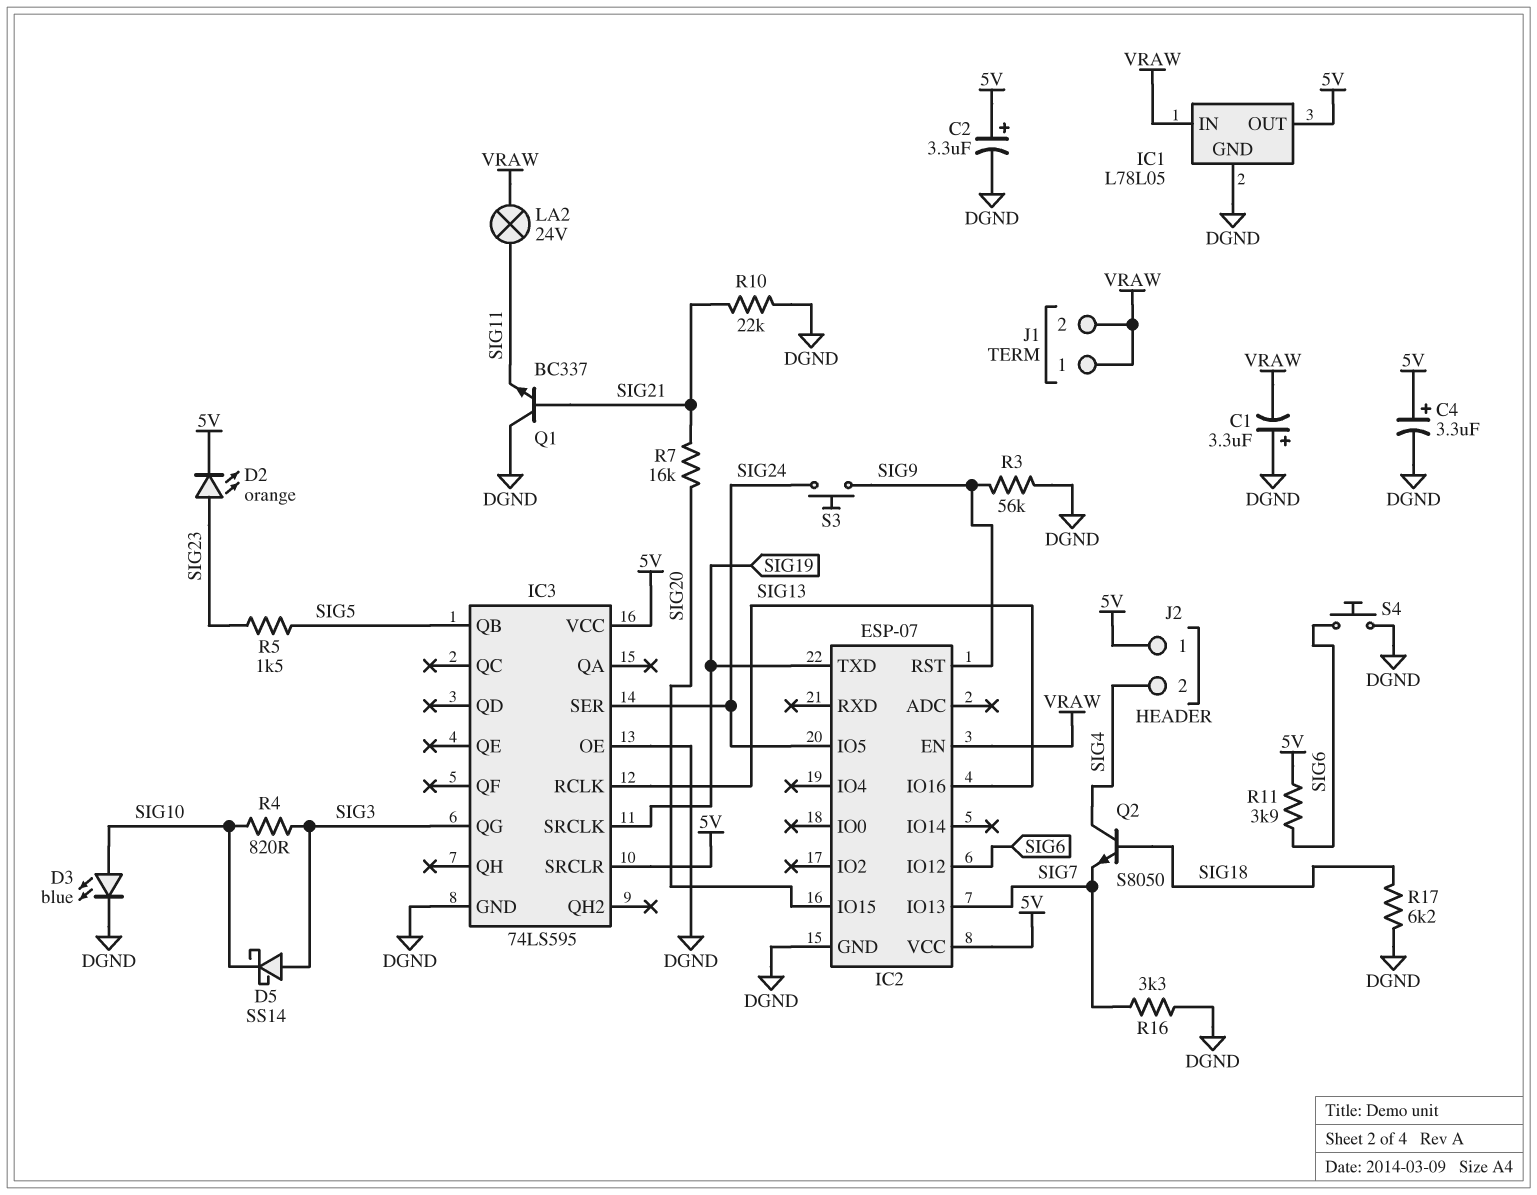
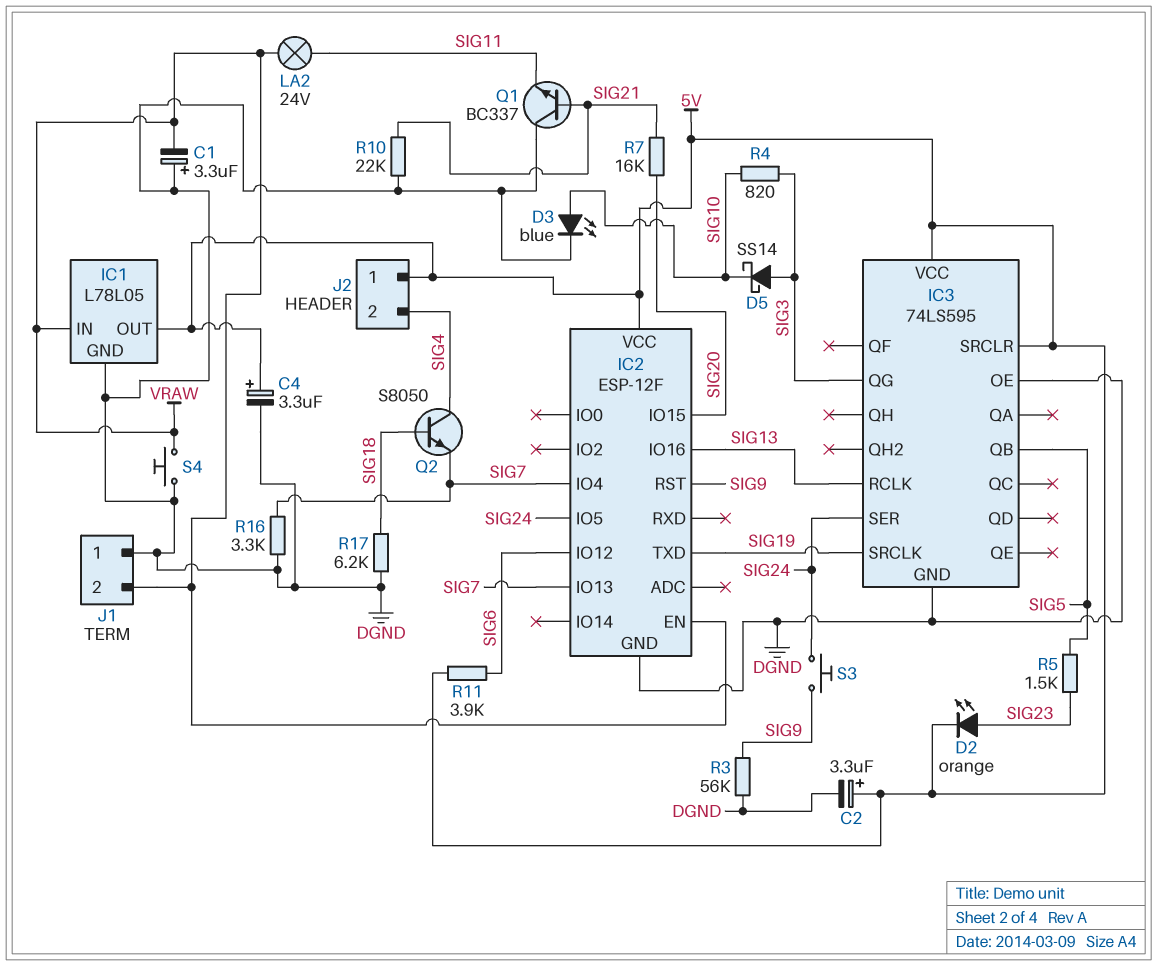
IC2: ESP-07 -> ESP-12F
IC2 pin IO4: none -> SIG7
J1 pin 1: VRAW -> DGND
S4: button (DGND, SIG6) -> button (DGND, VRAW)

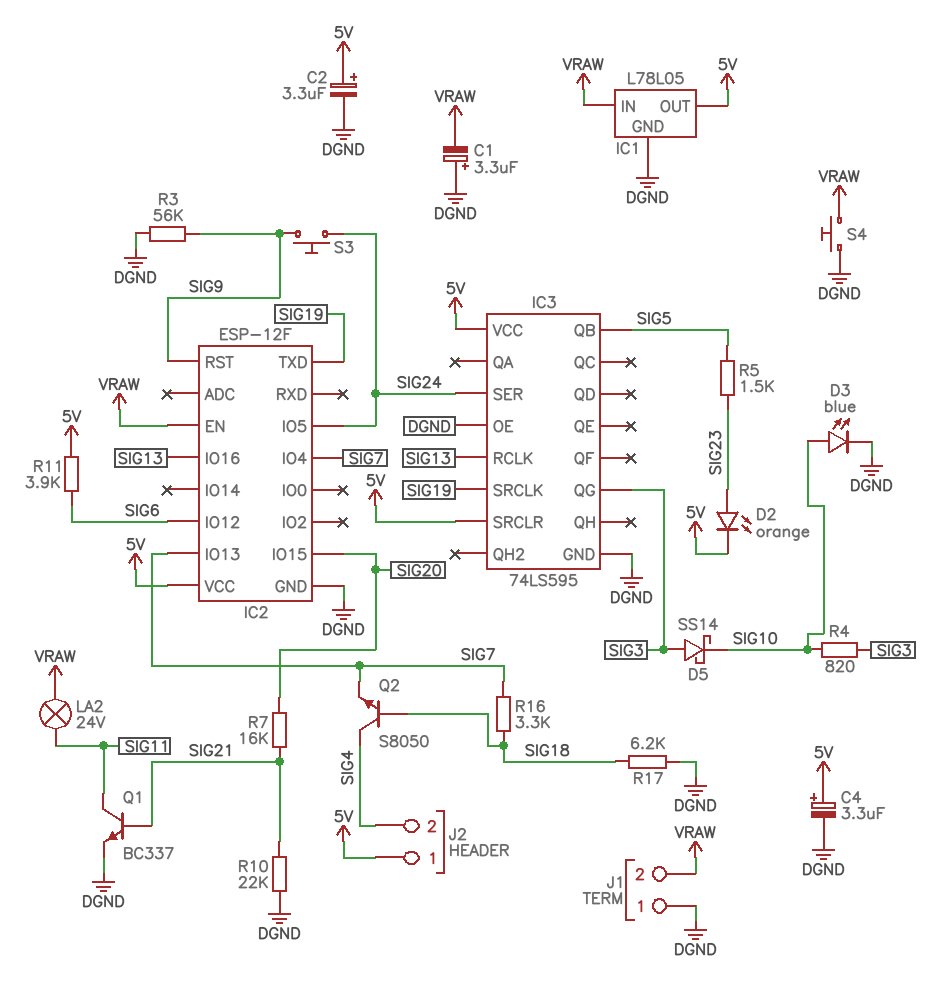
Q1: NPN BC337 (B SIG21, C DGND, E SIG11) -> NPN BC337 (B SIG21, C SIG11, E DGND)
R16: 3.3k (DGND, SIG7) -> 3.3k (SIG7, SIG18)

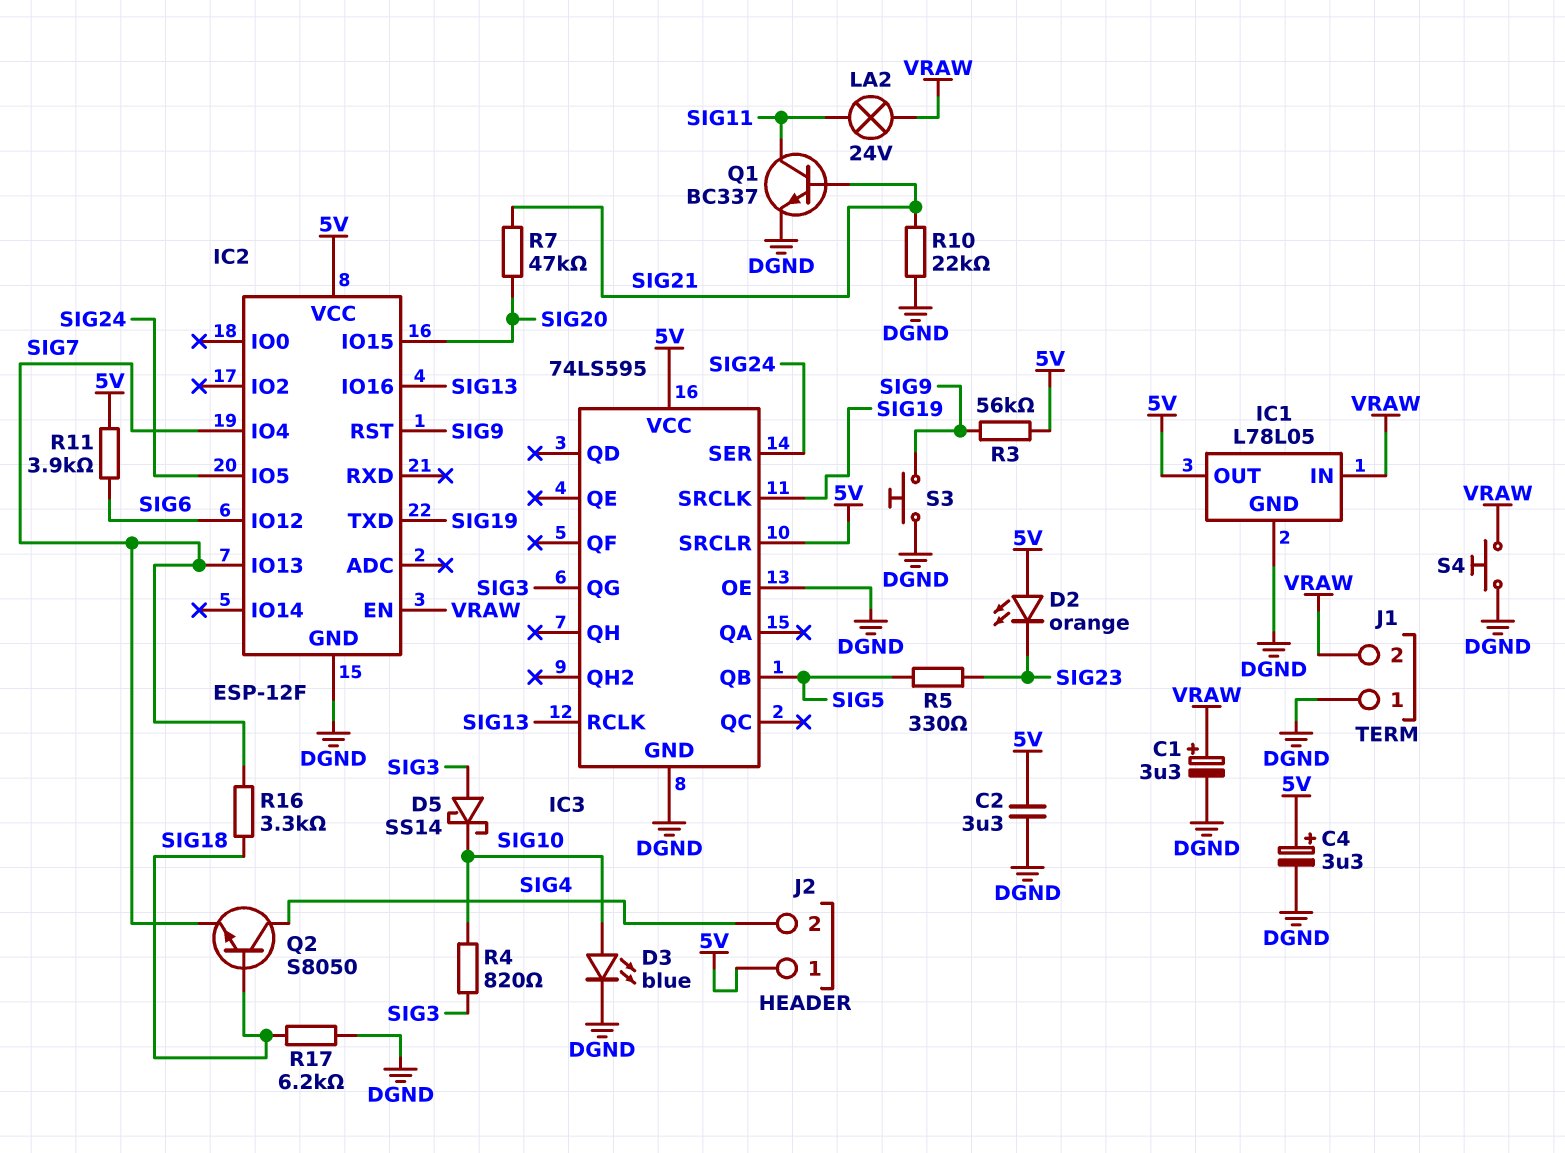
C1: 3.3uF (plus DGND, minus VRAW) -> 3.3uF (plus VRAW, minus DGND)
C2: 3.3uF (plus 5V, minus DGND) -> 3.3uF (5V, DGND)
D2: LED orange (A SIG23, K 5V) -> LED orange (A 5V, K SIG23)
R3: 56k (DGND, SIG9) -> 56k (5V, SIG9)
R5: 1.5k (SIG5, SIG23) -> 330 (SIG5, SIG23)
R7: 16k (SIG20, SIG21) -> 47k (SIG20, SIG21)
S3: button (SIG9, SIG24) -> button (DGND, SIG9)

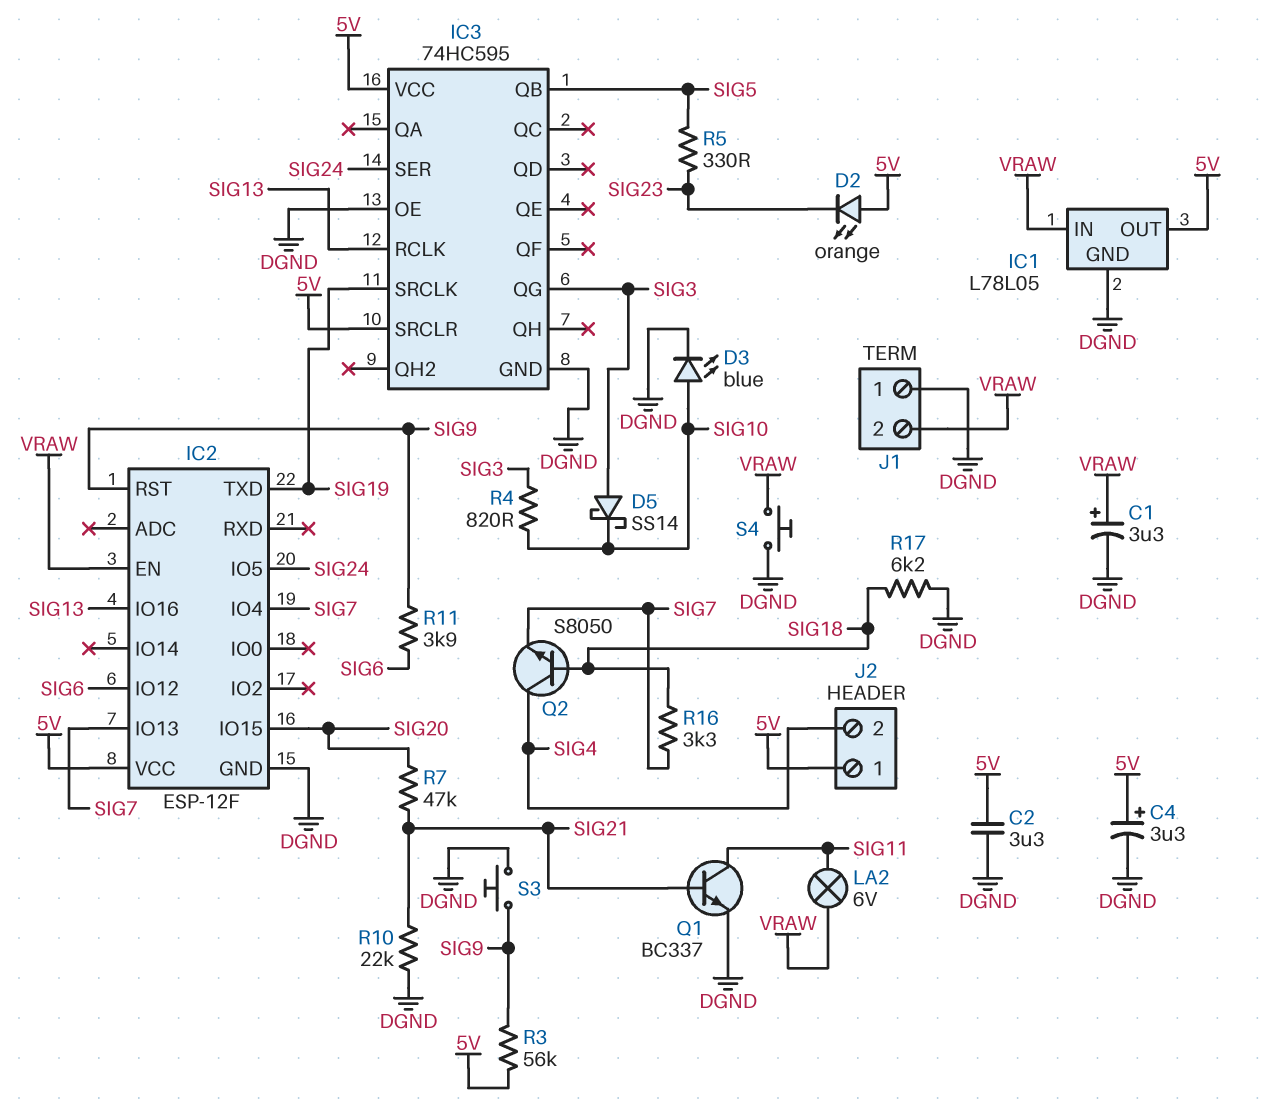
IC3: 74LS595 -> 74HC595
LA2: lamp 24V (SIG11, VRAW) -> lamp 6V (SIG11, VRAW)
R11: 3.9k (5V, SIG6) -> 3.9k (SIG6, SIG9)

